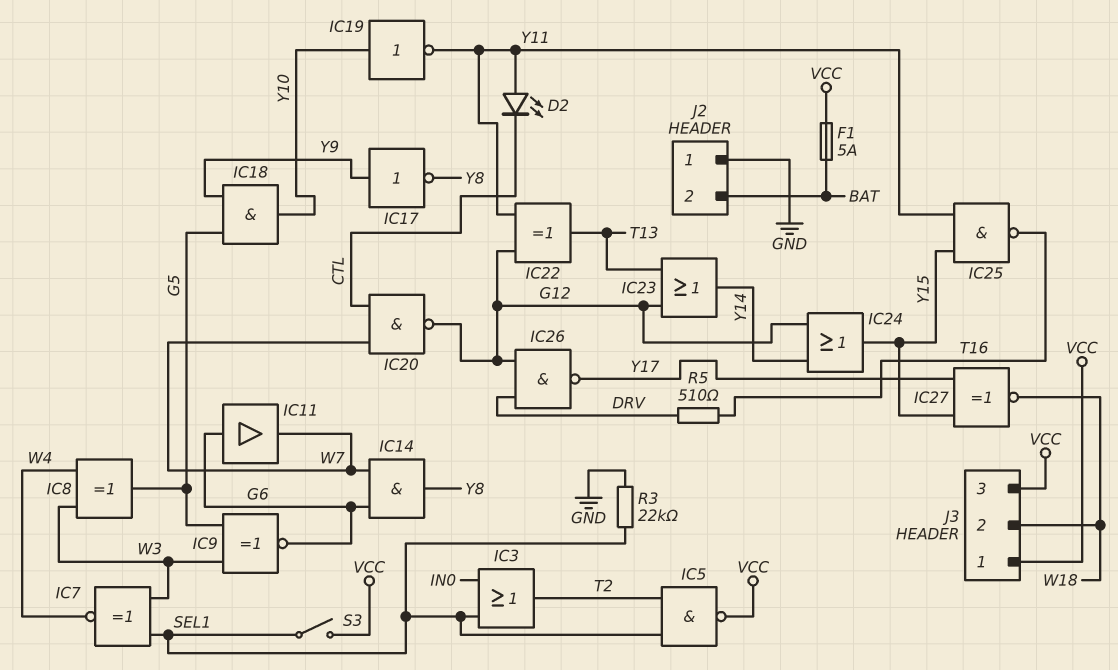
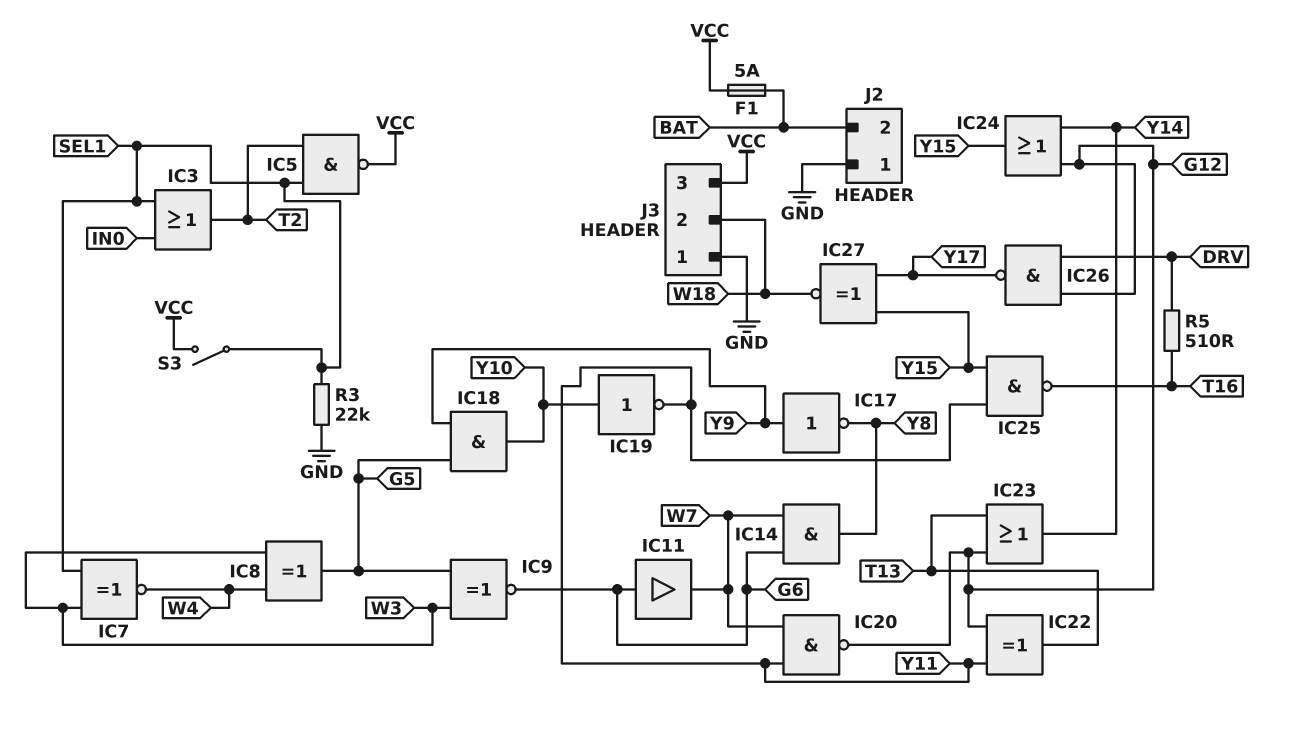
D2: LED (A Y11, K CTL) -> none
IC20: NAND (in CTL, in W7, out G12) -> NAND (in W7, in Y11, out G12)
J3 pin 1: VCC -> GND

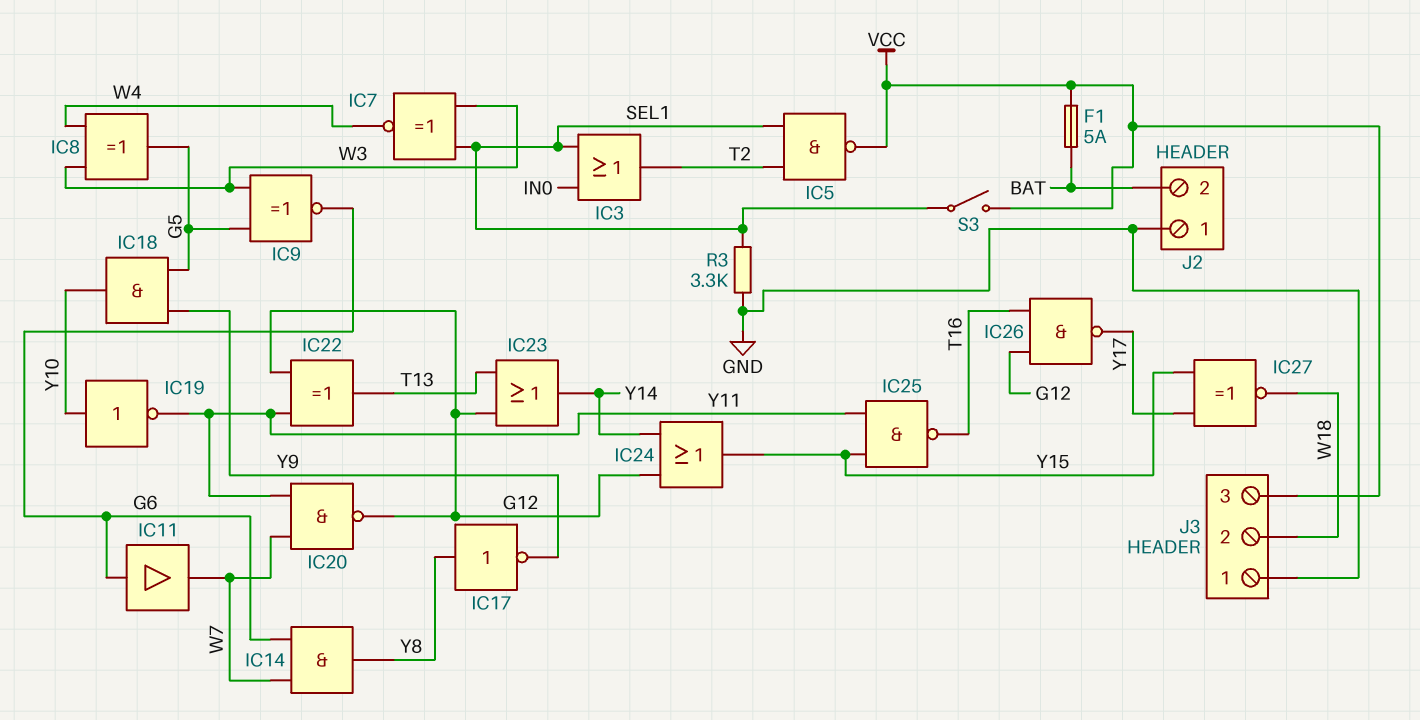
IC17: NOT (in Y9, out Y8) -> NOT (in Y8, out Y9)
IC26: NAND (in DRV, in G12, out Y17) -> NAND (in G12, in T16, out Y17)
R3: 22k (GND, SEL1) -> 3.3k (GND, SEL1)
R5: 510 (DRV, T16) -> none

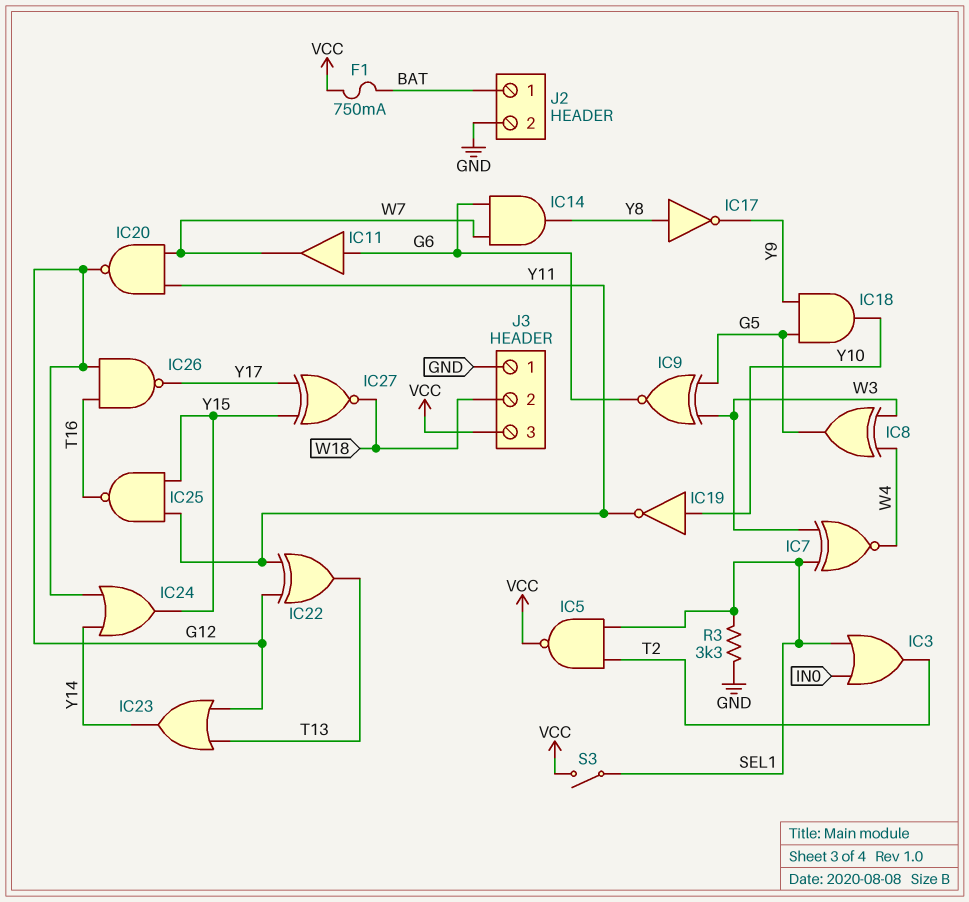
F1: 5A (BAT, VCC) -> 750mA (BAT, VCC)
J2 pin 1: GND -> BAT
J2 pin 2: BAT -> GND

